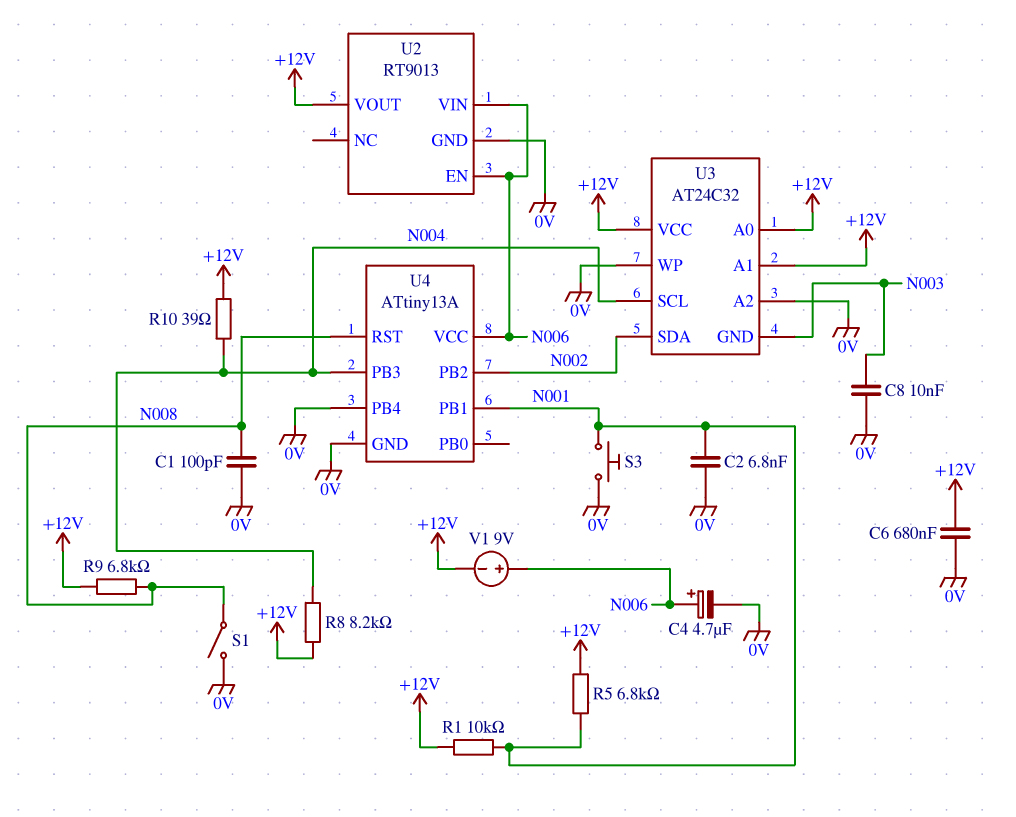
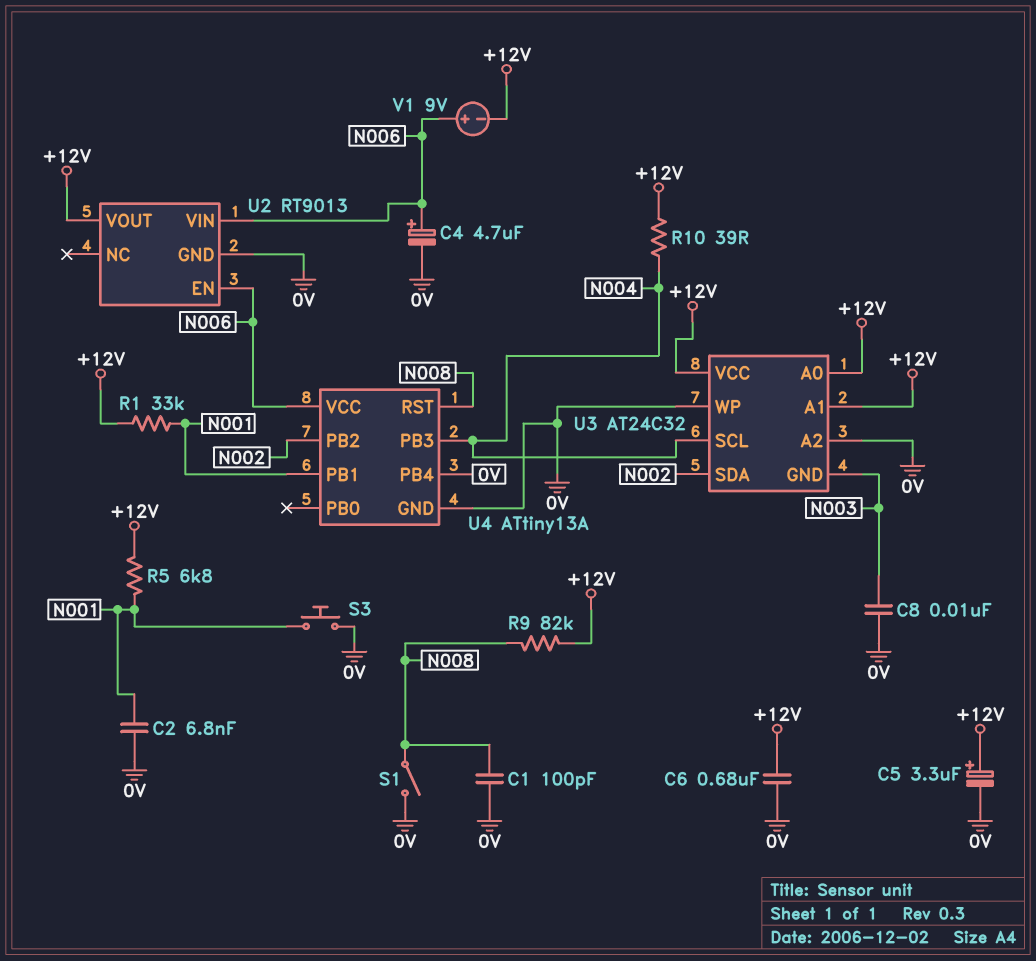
C5: none -> 3.3uF (plus +12V, minus 0V)
R1: 10k (+12V, N001) -> 33k (+12V, N001)
R8: 8.2k (+12V, N004) -> none
R9: 6.8k (+12V, N008) -> 82k (+12V, N008)

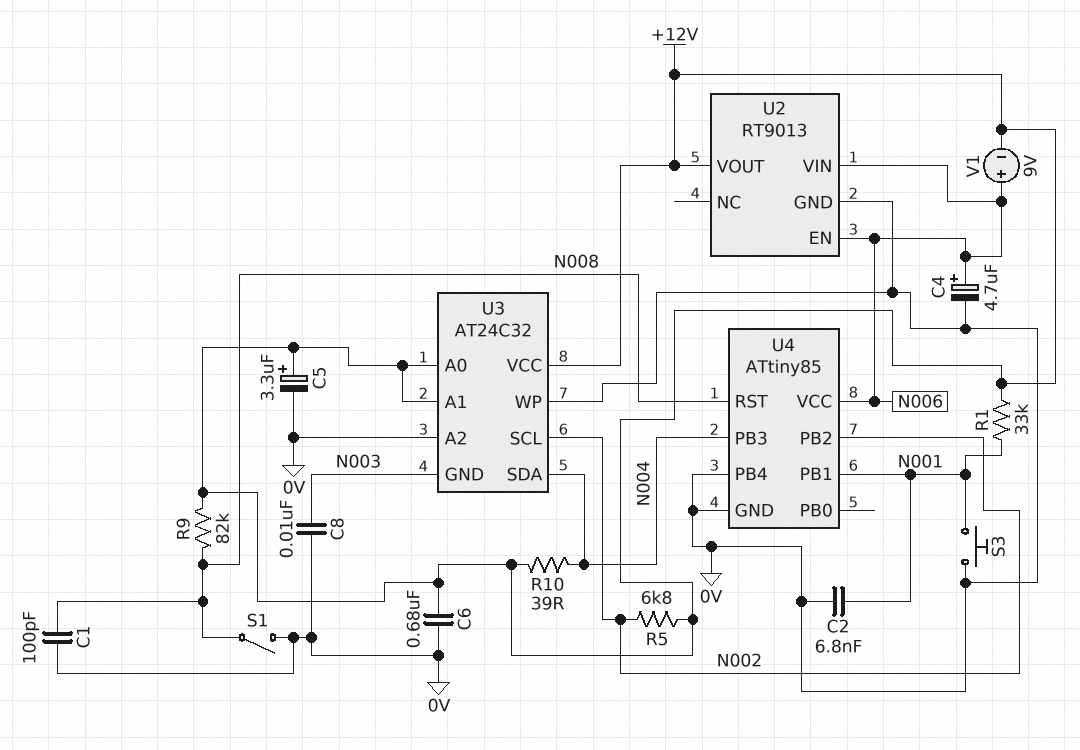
R5: 6.8k (+12V, N001) -> 6.8k (+12V, N002)
U3 pin SCL: N004 -> N002
U3 pin SDA: N002 -> N004
U4: ATtiny13A -> ATtiny85

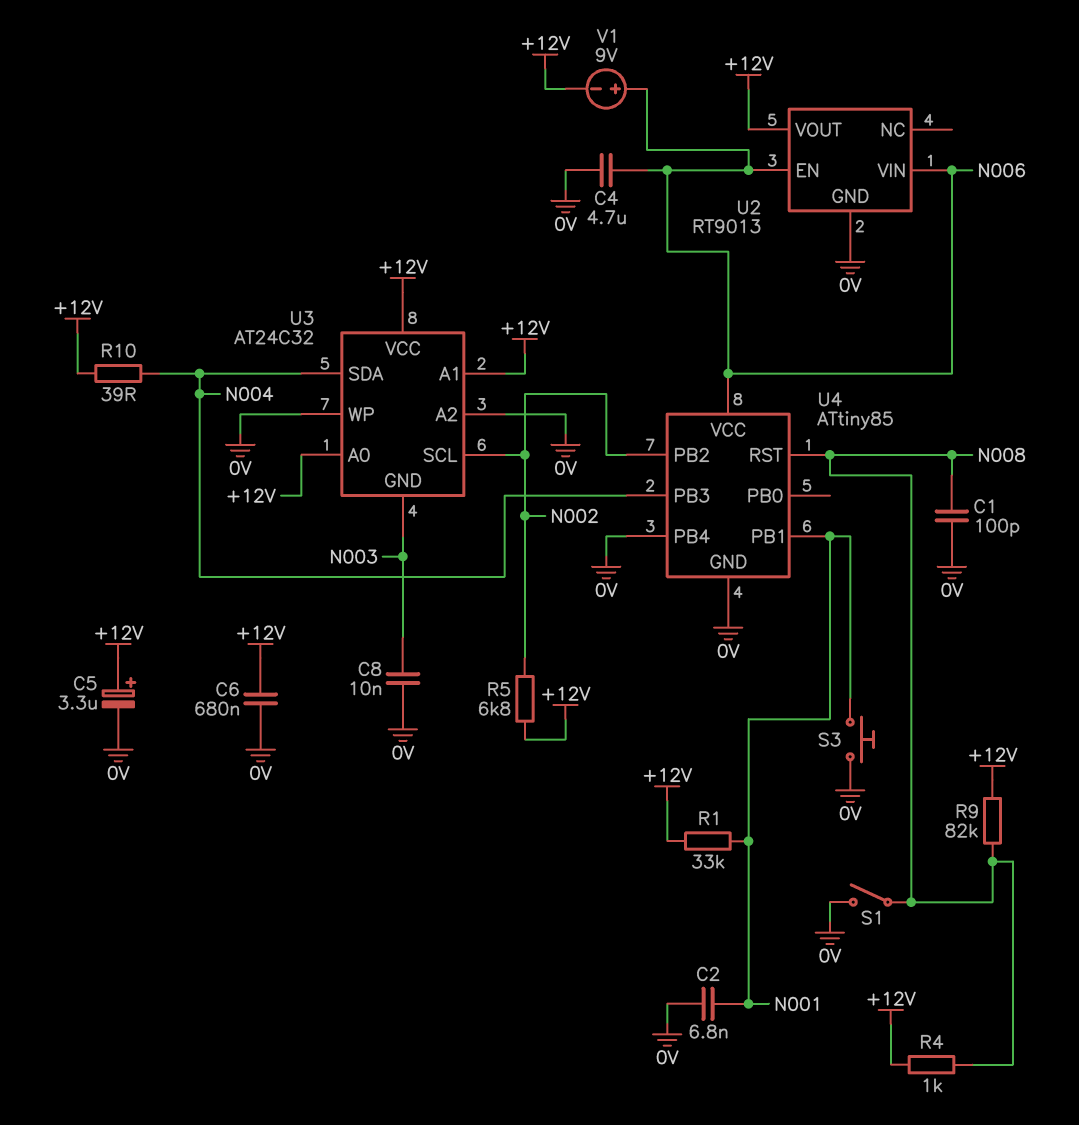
C4: 4.7uF (plus N006, minus 0V) -> 4.7uF (0V, N006)
R4: none -> 1k (+12V, N008)

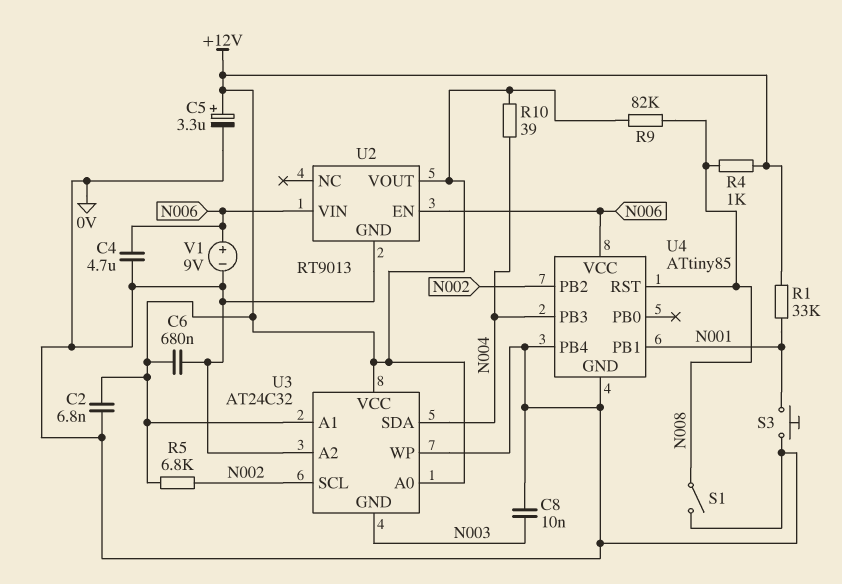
C1: 100pF (0V, N008) -> none
C2: 6.8nF (0V, N001) -> 6.8nF (+12V, 0V)
V1: 9V (plus N006, minus +12V) -> 9V (plus N006, minus 0V)

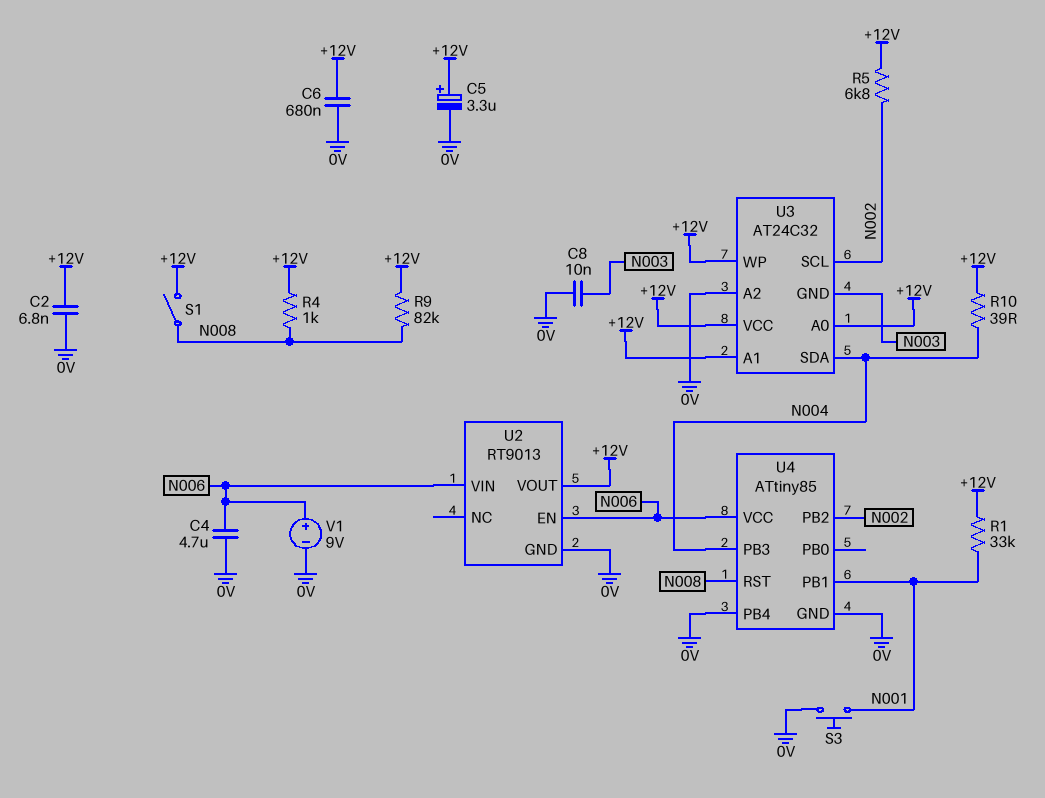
S1: switch (0V, N008) -> switch (+12V, N008)
U3 pin WP: 0V -> +12V

